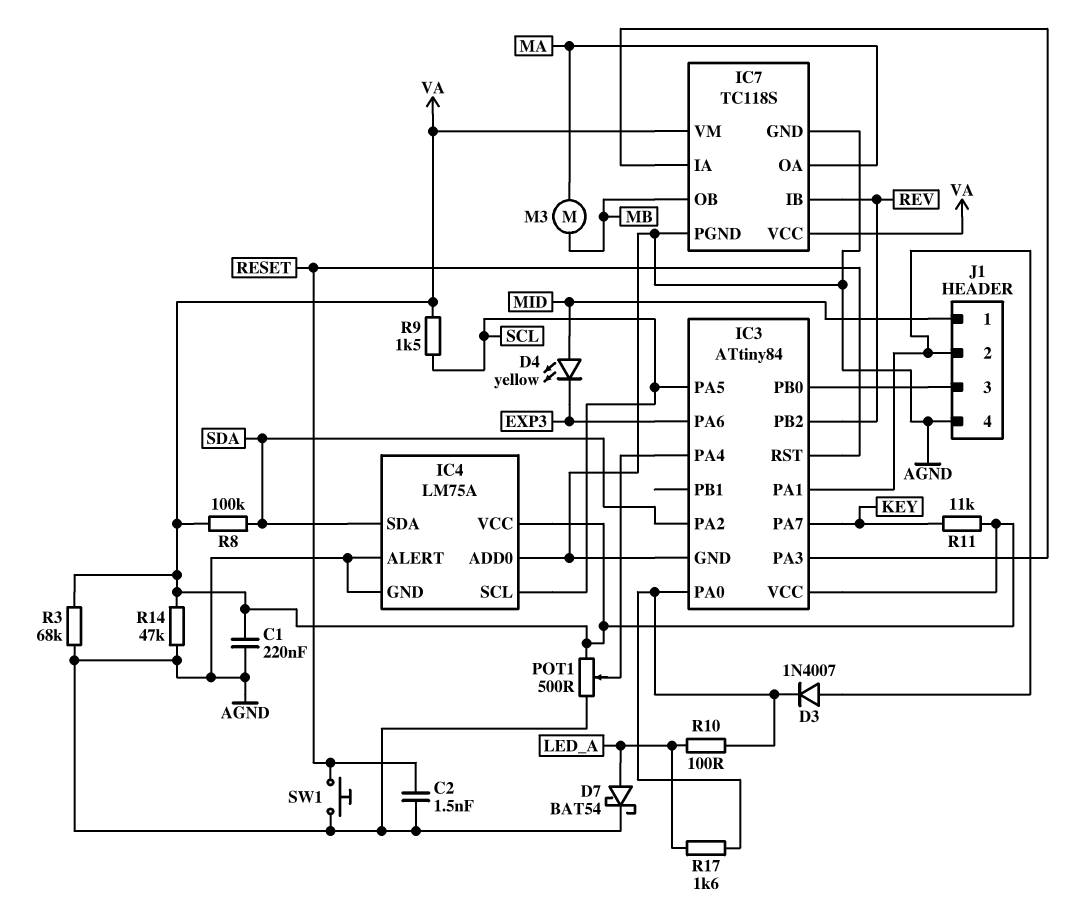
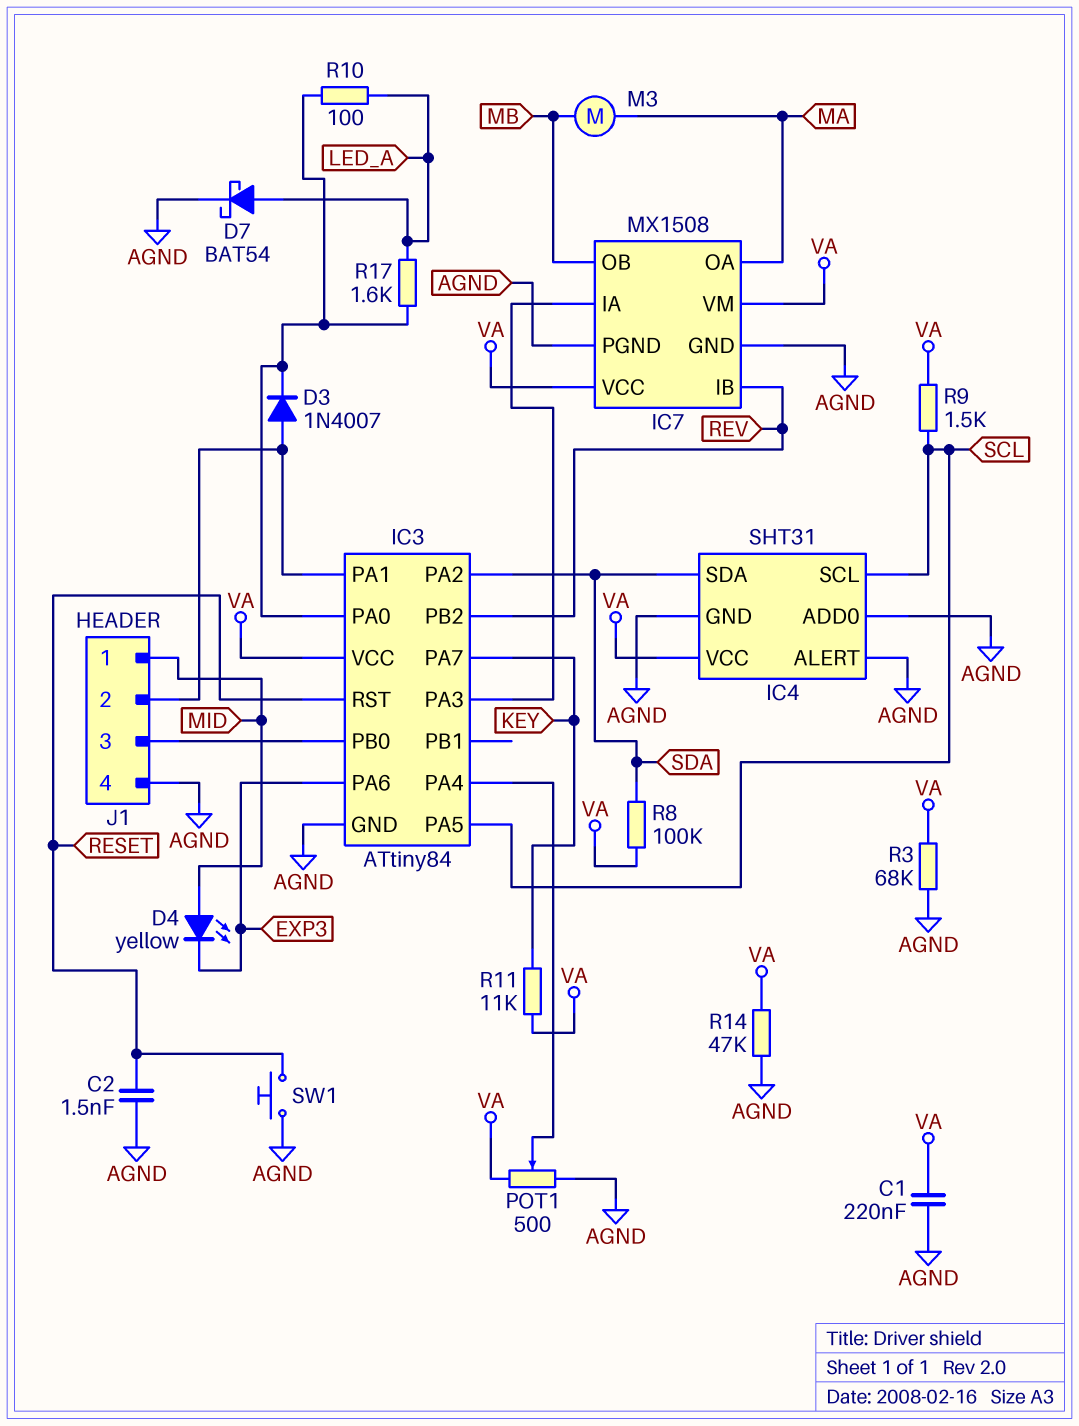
IC4: LM75A -> SHT31
IC7: TC118S -> MX1508

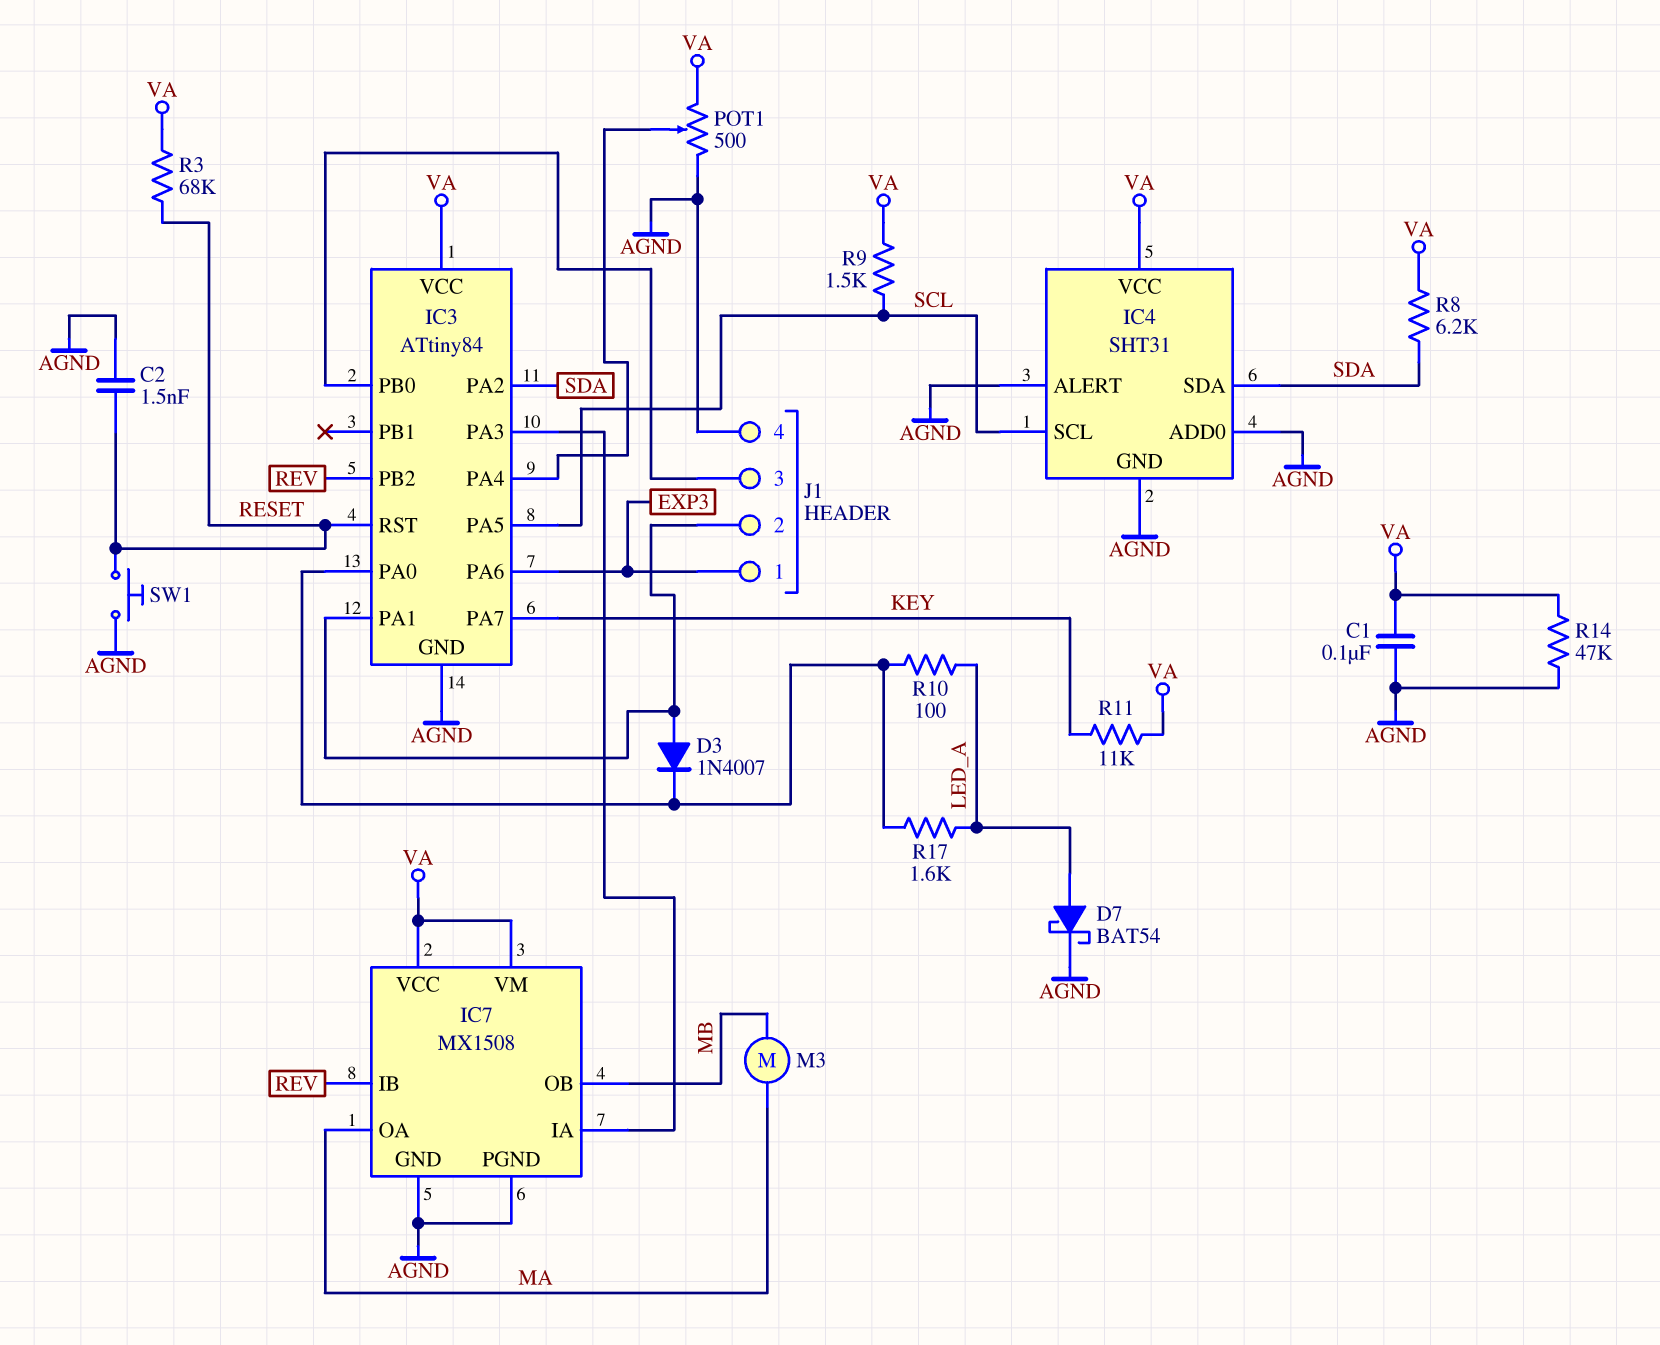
C1: 220nF (AGND, VA) -> 100nF (AGND, VA)
D4: LED yellow (A MID, K EXP3) -> none
J1 pin 1: MID -> EXP3
R3: 68k (AGND, VA) -> 68k (RESET, VA)
R8: 100k (SDA, VA) -> 6.2k (SDA, VA)

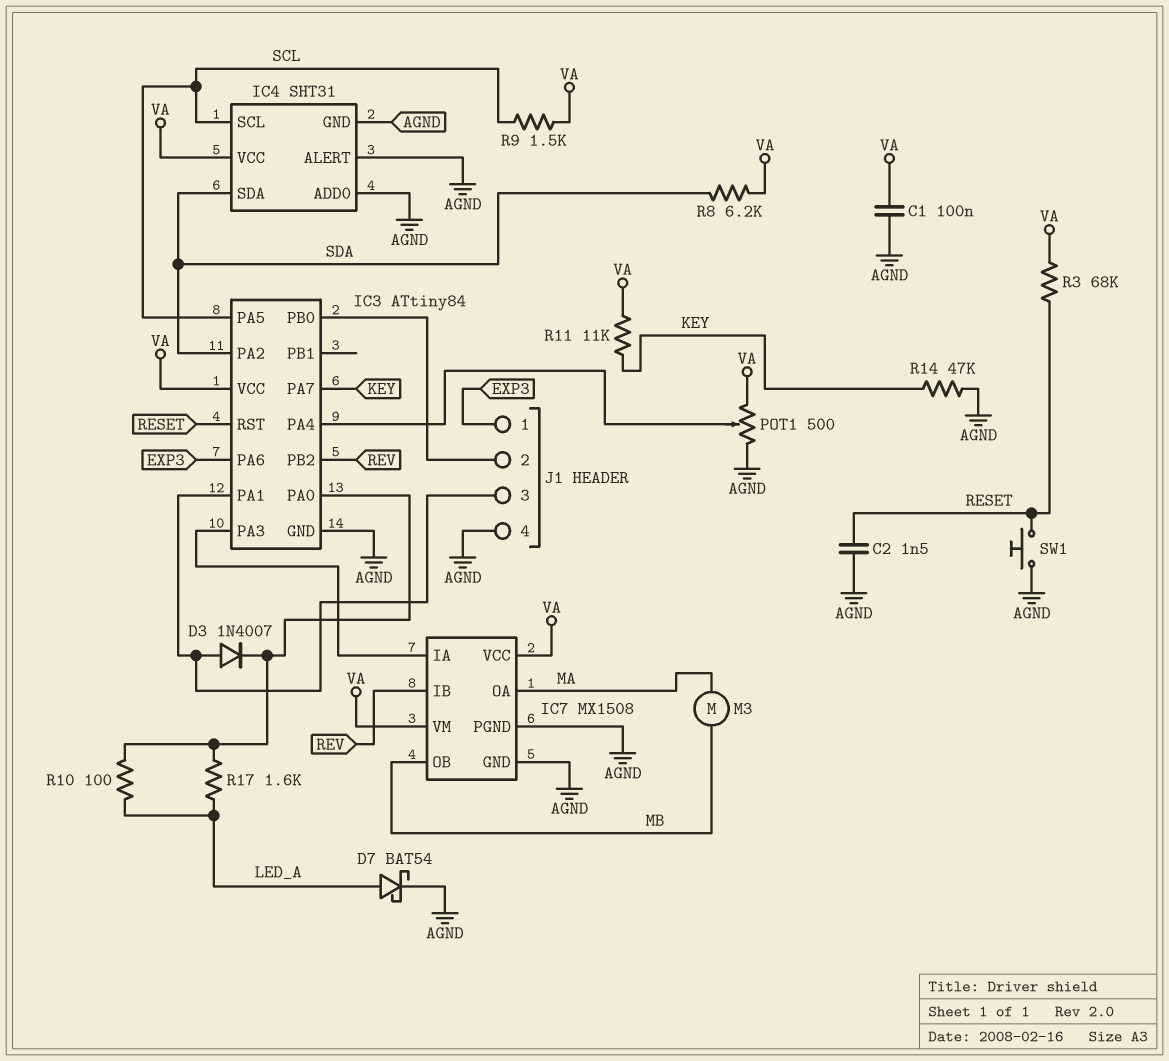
J1 pin 2: IC3/PA1 -> IC3/PB0
J1 pin 3: IC3/PB0 -> IC3/PA1
R14: 47k (AGND, VA) -> 47k (AGND, KEY)

